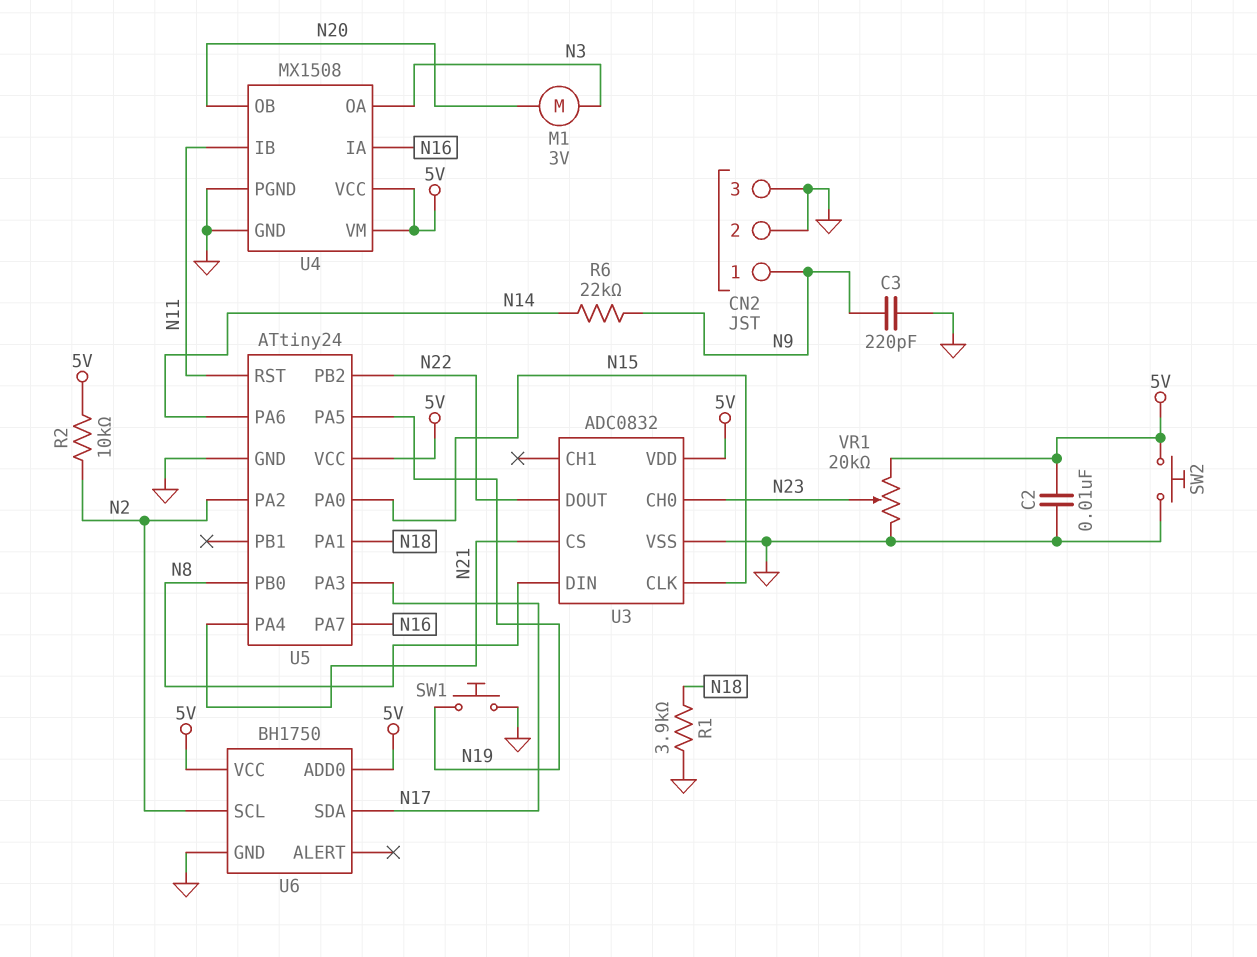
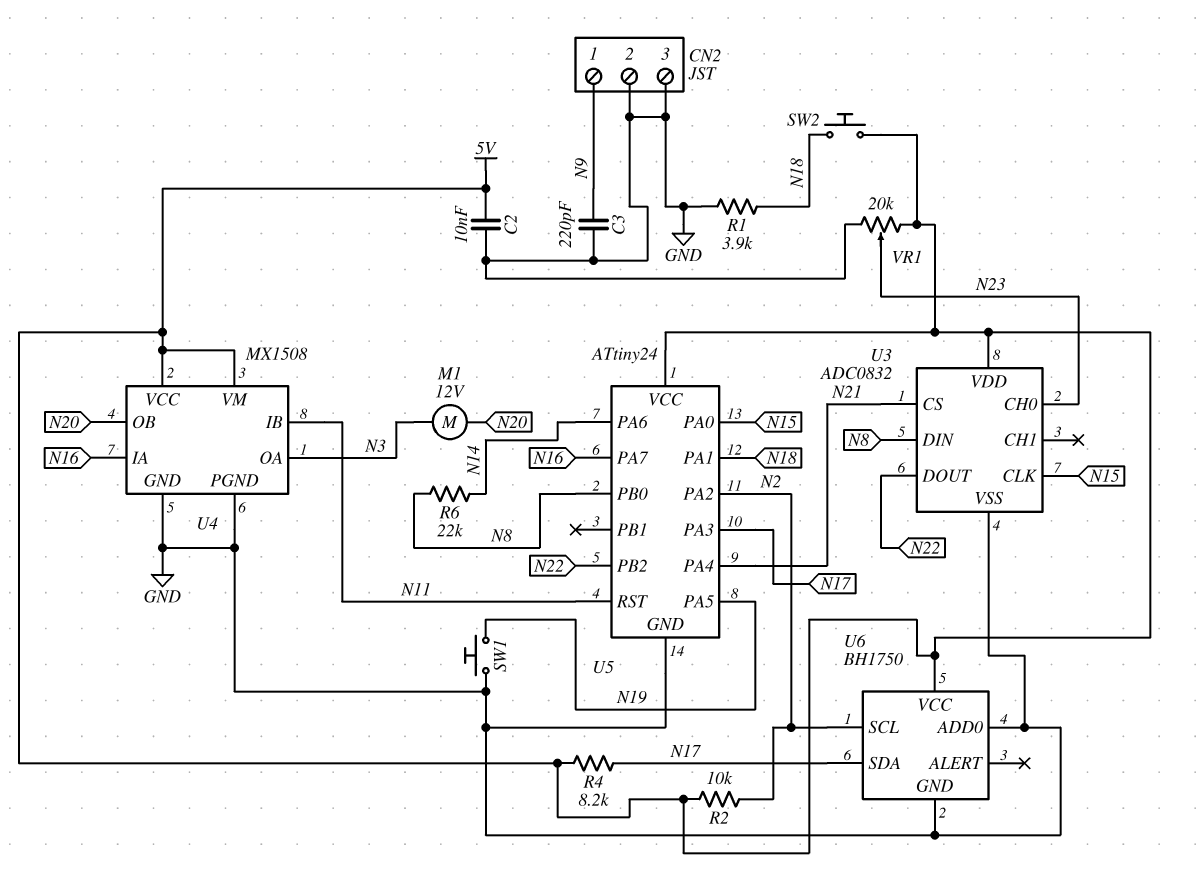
M1: motor 3V (N3, N20) -> motor 12V (N3, N20)
R4: none -> 8.2k (5V, N17)
R6: 22k (N9, N14) -> 22k (N8, N14)
SW2: button (5V, GND) -> button (5V, N18)
U6 pin ADD0: 5V -> GND

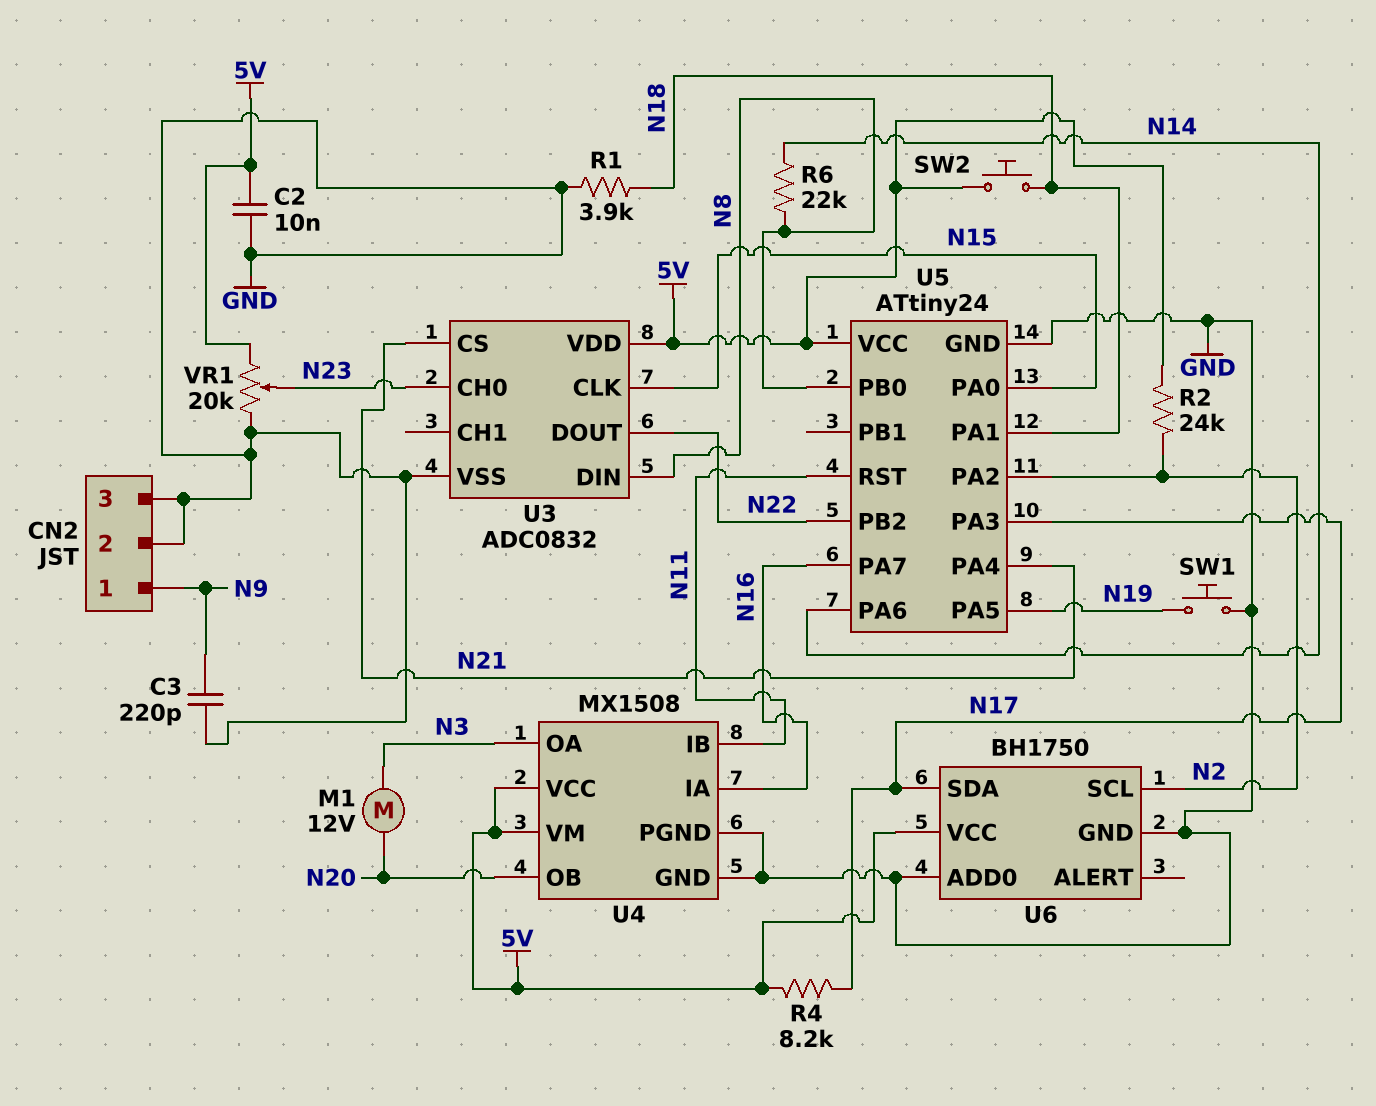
R2: 10k (5V, N2) -> 24k (5V, N2)

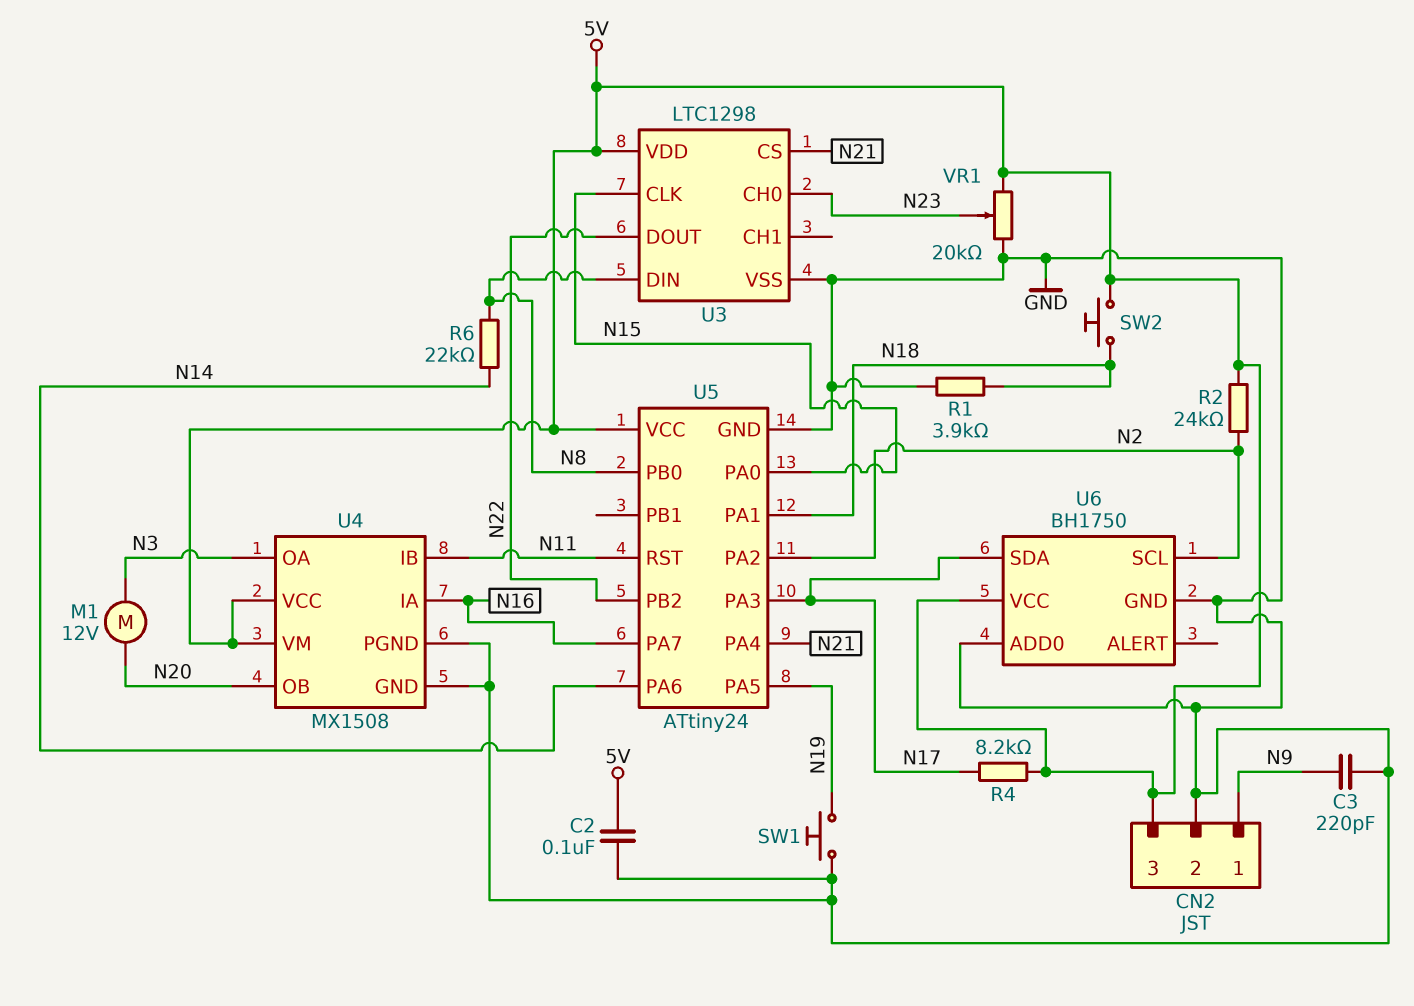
C2: 10nF (5V, GND) -> 100nF (5V, GND)
CN2 pin 3: GND -> 5V
U3: ADC0832 -> LTC1298

